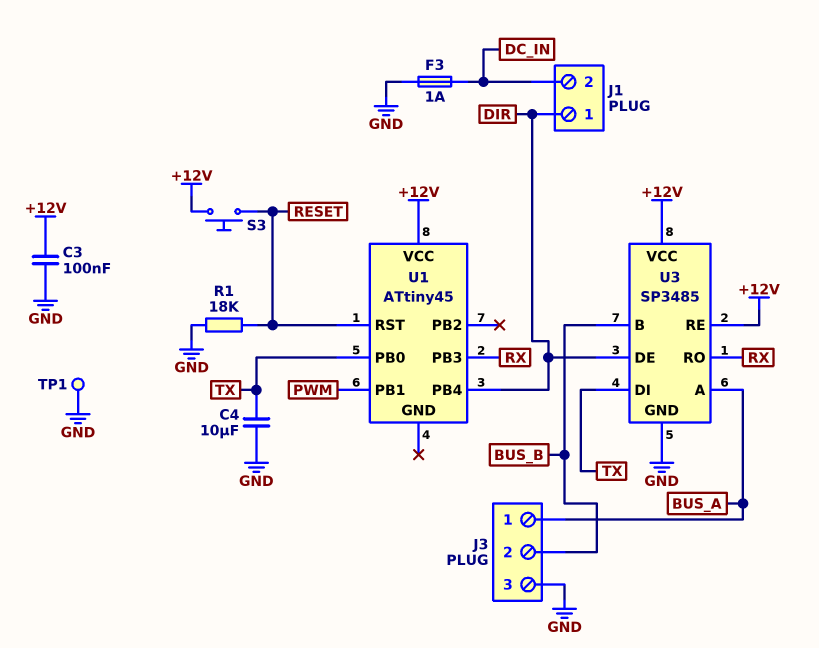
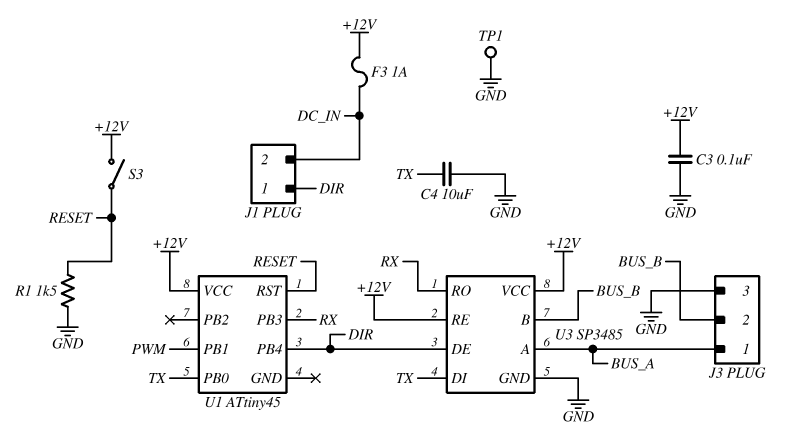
F3: 1A (DC_IN, GND) -> 1A (+12V, DC_IN)
R1: 18k (GND, RESET) -> 1.5k (GND, RESET)
S3: button (+12V, RESET) -> switch (+12V, RESET)

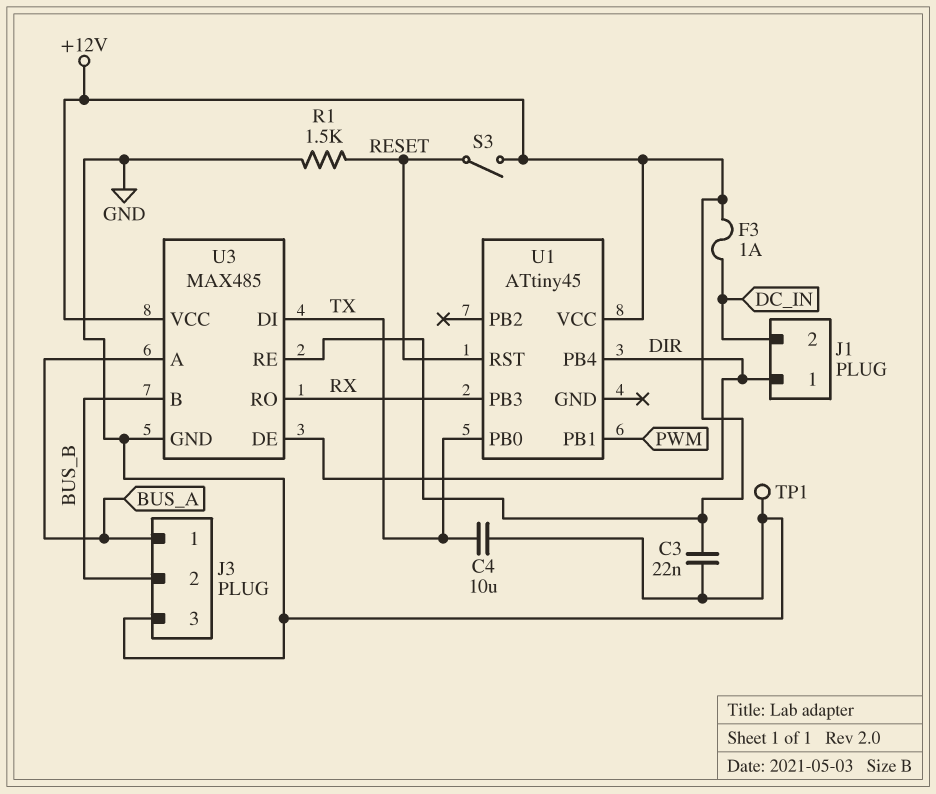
C3: 100nF (+12V, GND) -> 22nF (+12V, GND)
U3: SP3485 -> MAX485

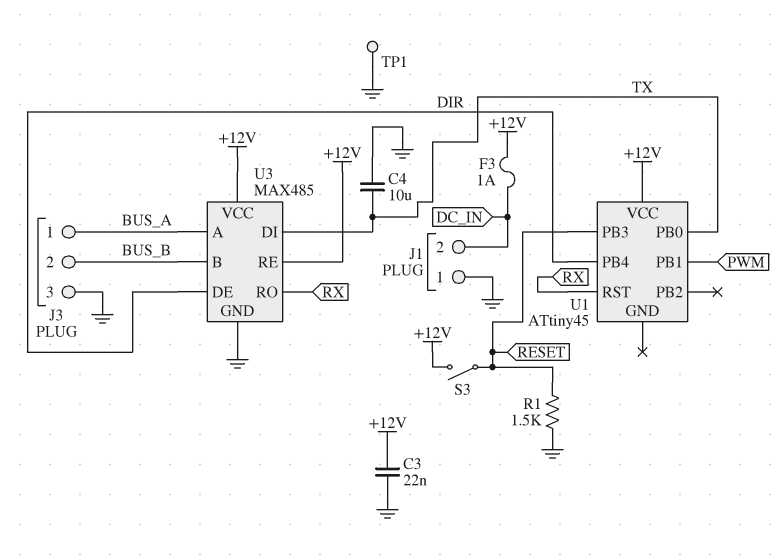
J1 pin 1: DIR -> GND
U1 pin PB3: RX -> RESET
U1 pin RST: RESET -> RX

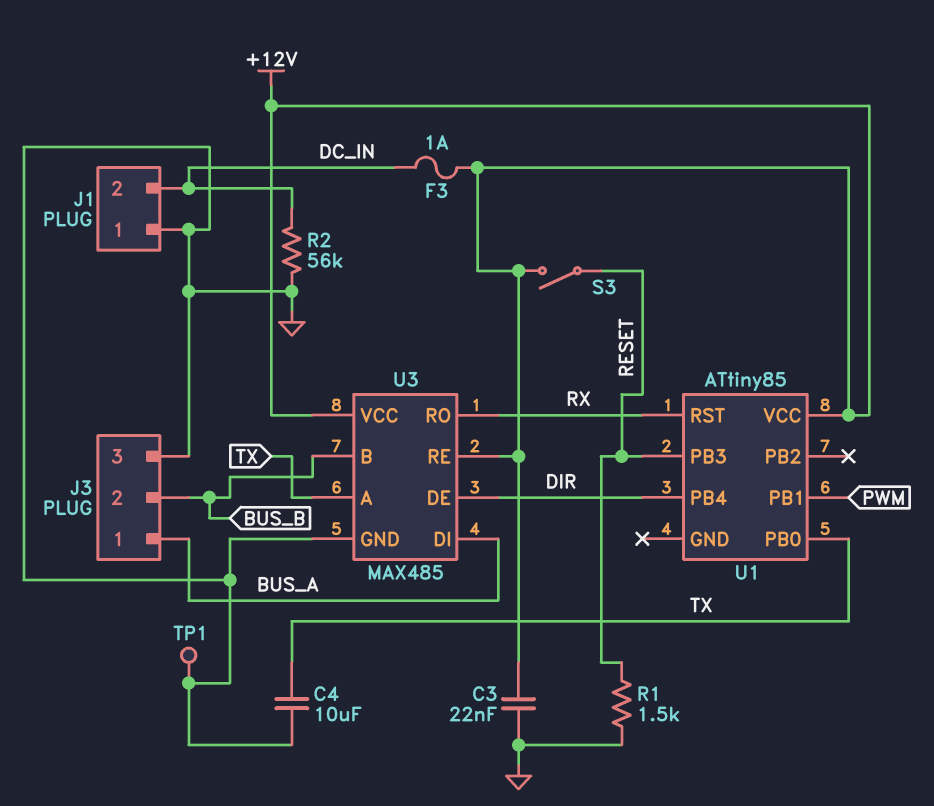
R2: none -> 56k (DC_IN, GND)
U1: ATtiny45 -> ATtiny85
U3 pin A: BUS_A -> TX
U3 pin DI: TX -> BUS_A

